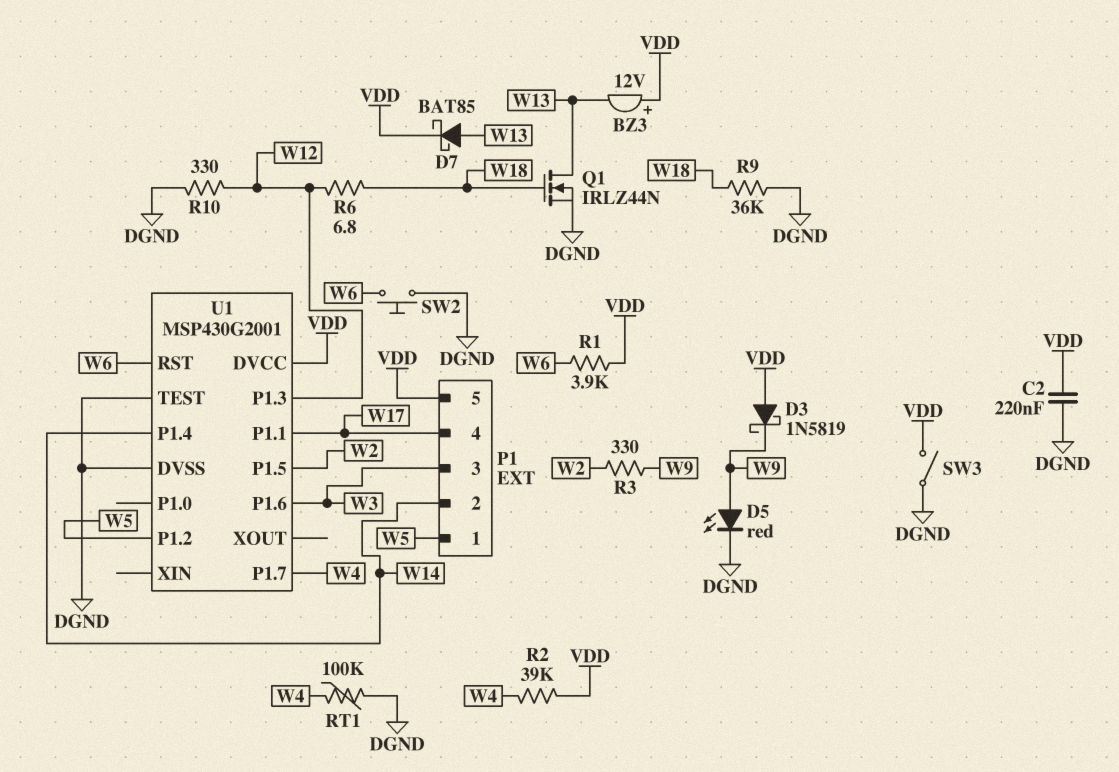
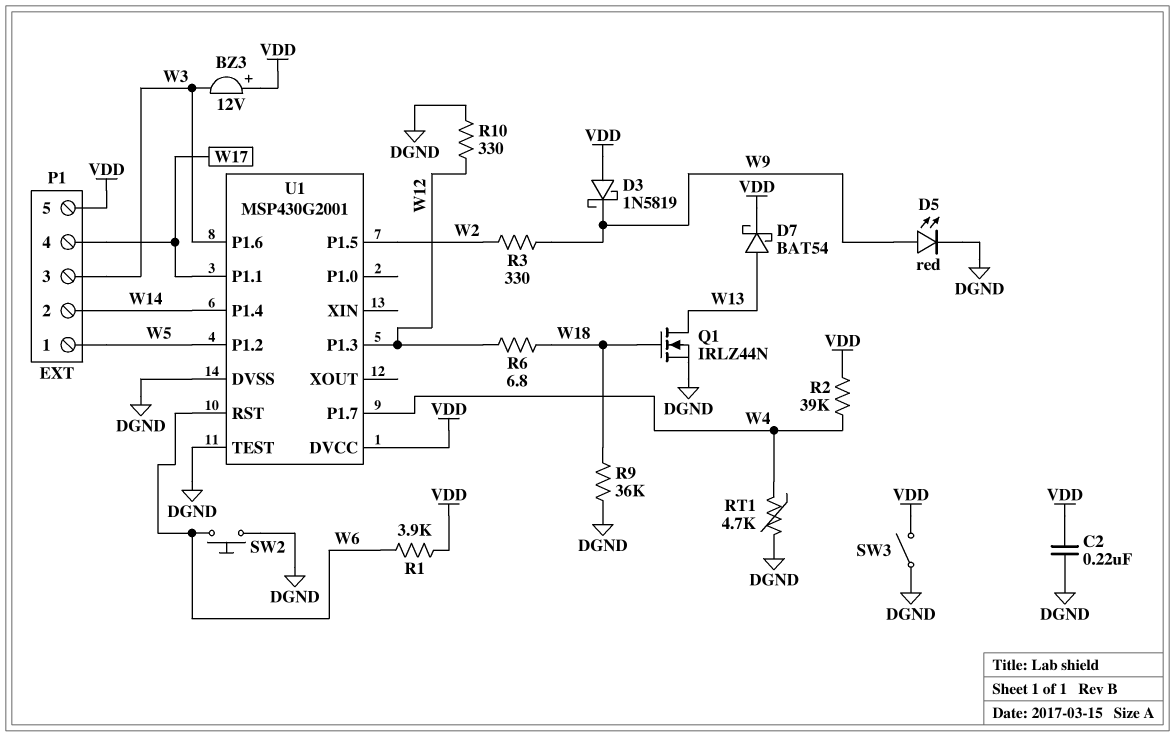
BZ3: buzzer 12V (plus VDD, minus W13) -> buzzer 12V (plus VDD, minus W3)
D7: schottky BAT85 (A W13, K VDD) -> schottky BAT54 (A W13, K VDD)
RT1: 100k (DGND, W4) -> 4.7k (DGND, W4)

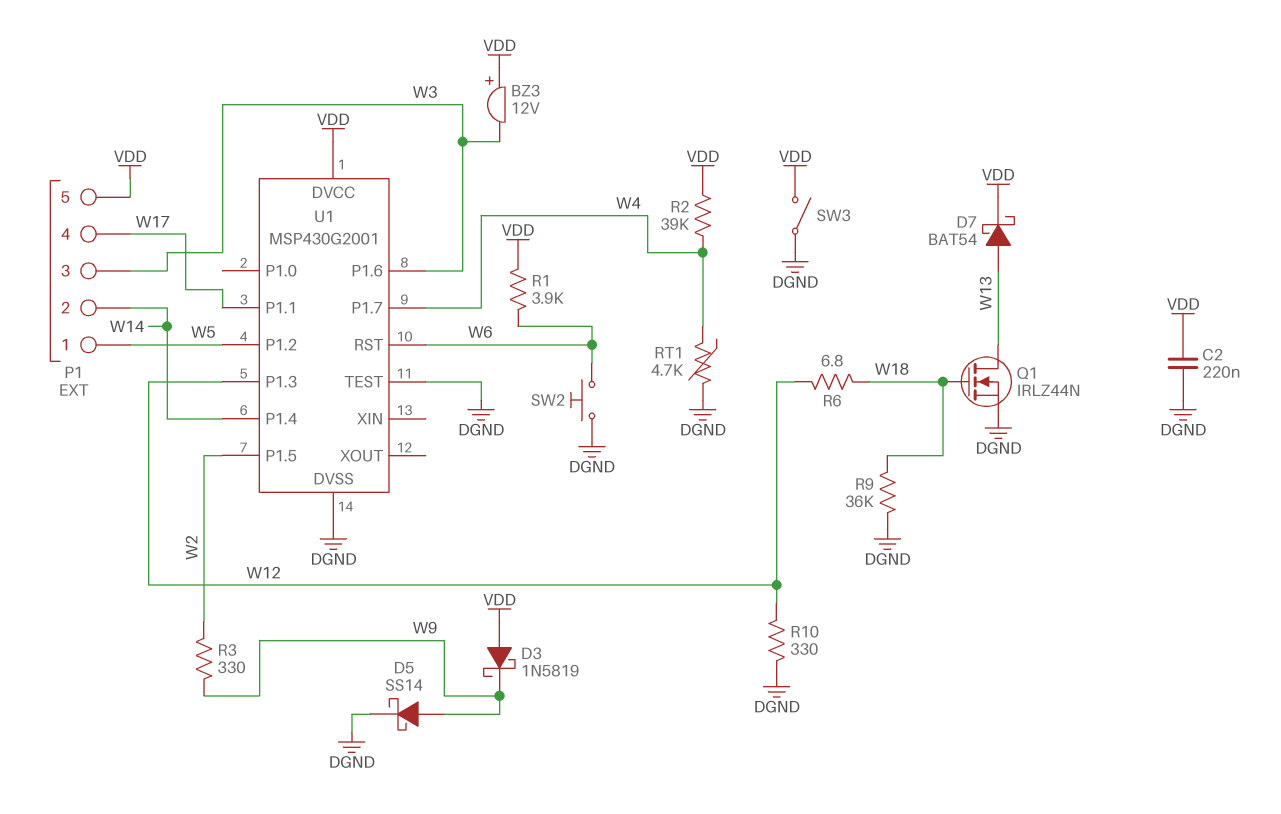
D5: LED red (A W9, K DGND) -> schottky SS14 (A W9, K DGND)

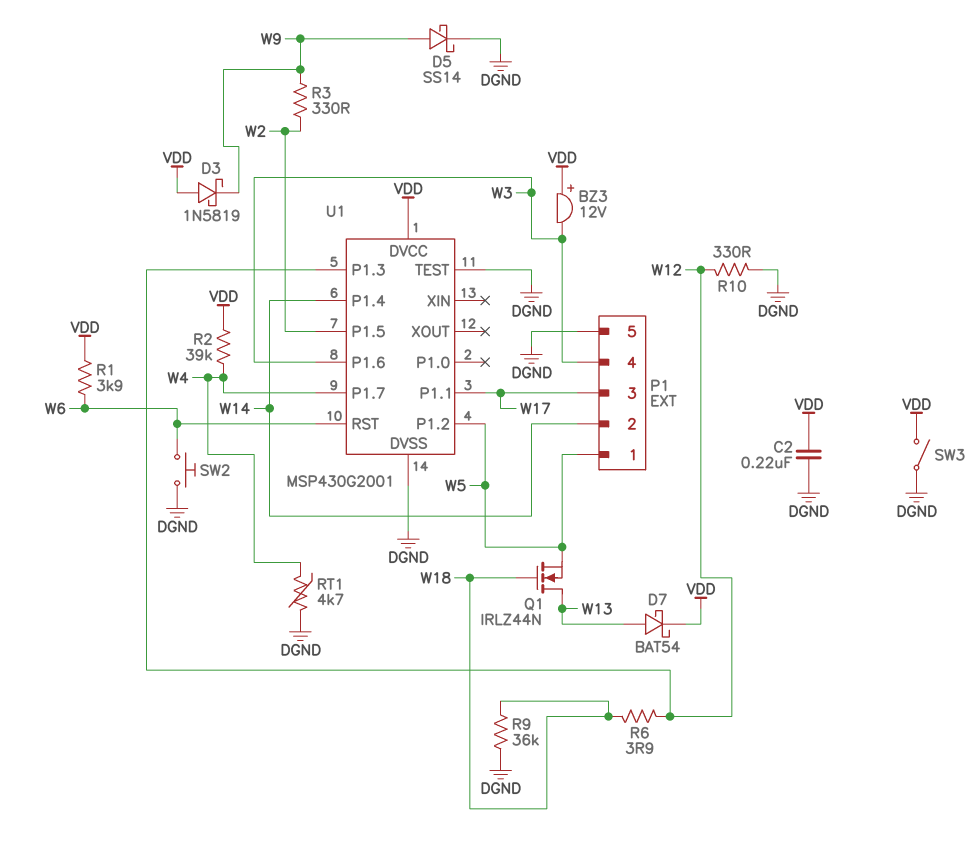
P1 pin 3: W3 -> W17
P1 pin 4: W17 -> W3
P1 pin 5: VDD -> DGND
Q1: NMOS IRLZ44N (G W18, D W13, S DGND) -> NMOS IRLZ44N (G W18, D W13, S W5)
R6: 6.8 (W12, W18) -> 3.9 (W12, W18)

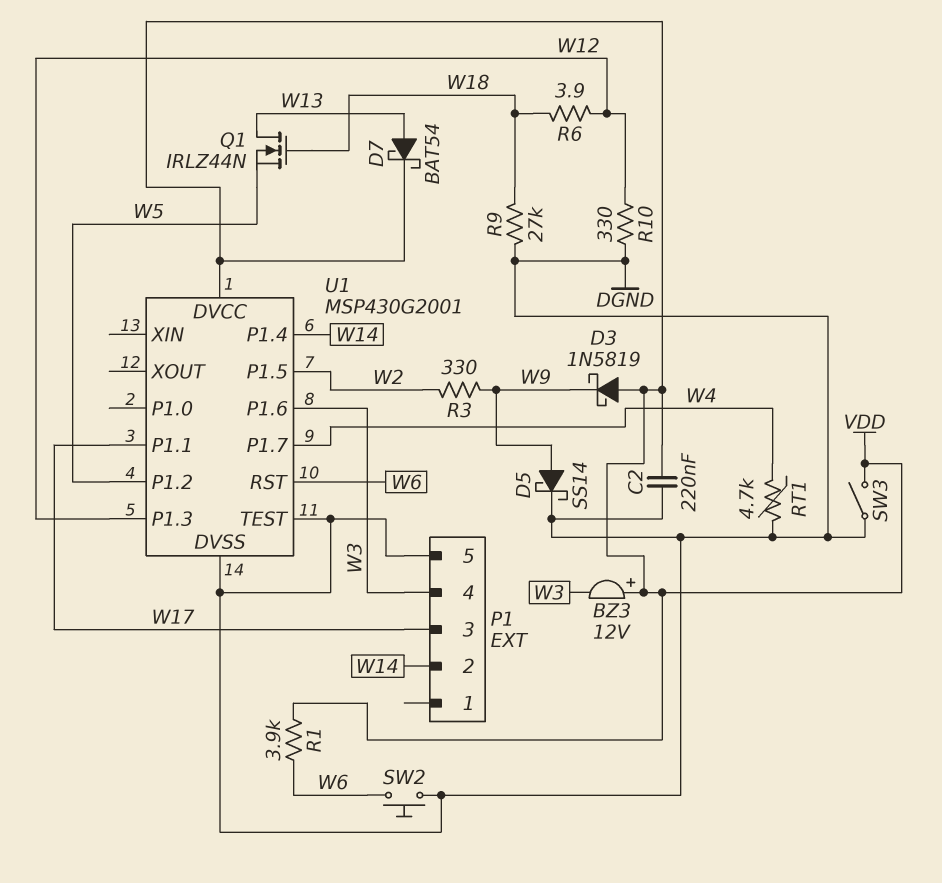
P1 pin 1: W5 -> none
R2: 39k (VDD, W4) -> none
R9: 36k (DGND, W18) -> 27k (DGND, W18)

